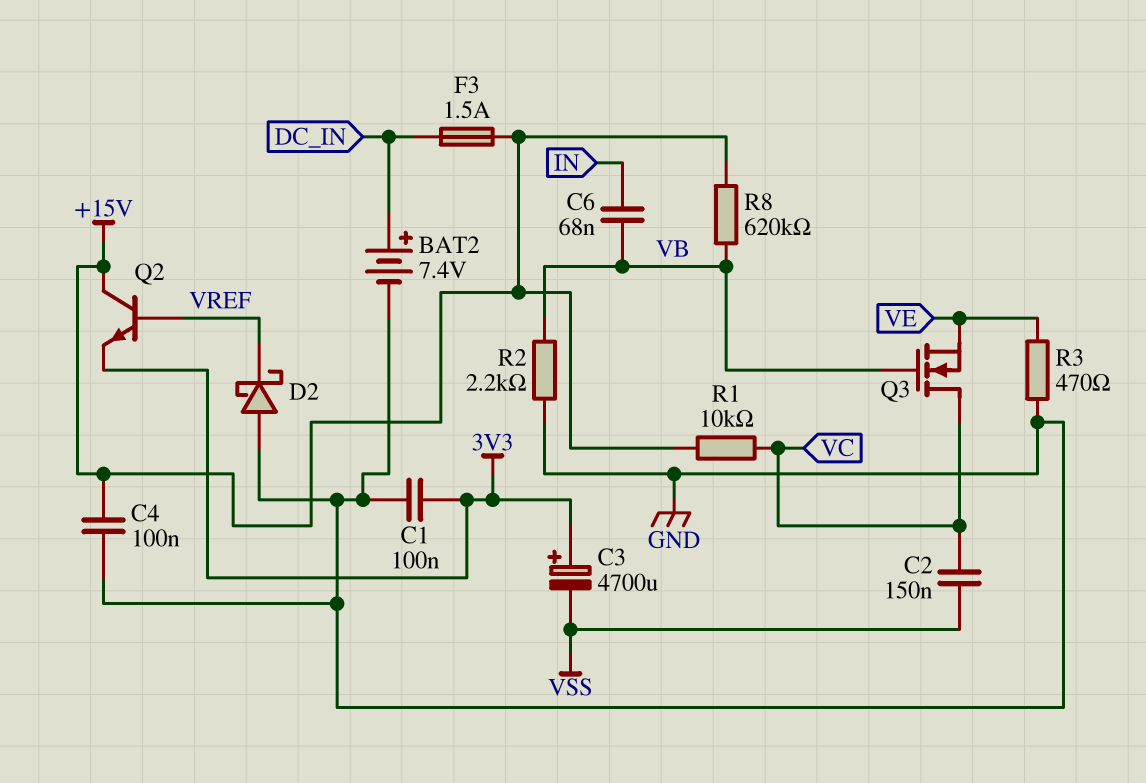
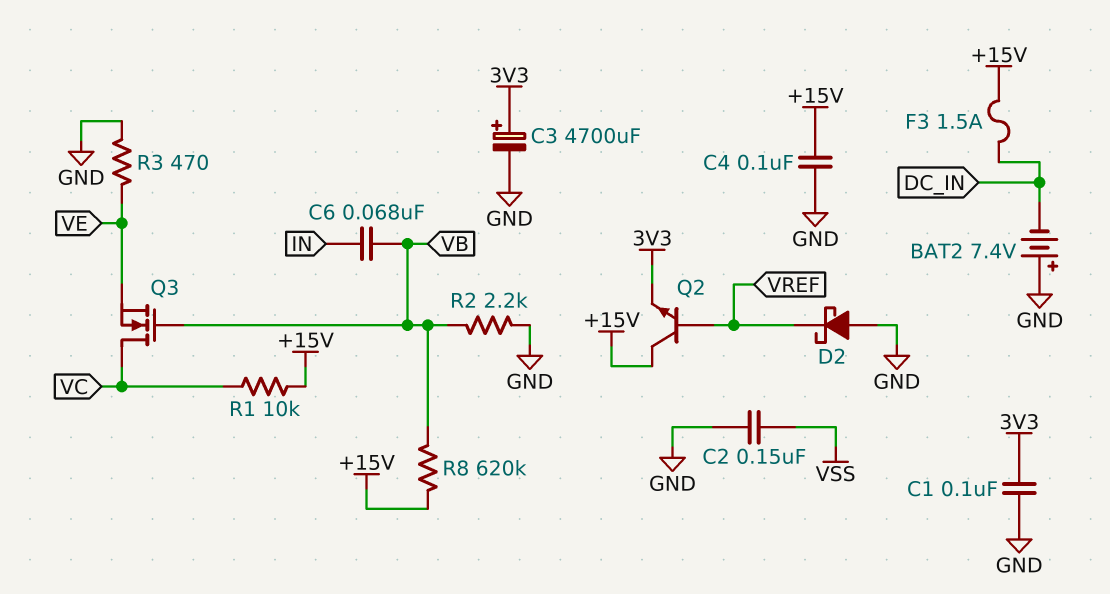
BAT2: 7.4V (plus DC_IN, minus GND) -> 7.4V (plus GND, minus DC_IN)
C2: 150nF (VC, VSS) -> 150nF (GND, VSS)
C3: 4700uF (plus 3V3, minus VSS) -> 4700uF (plus 3V3, minus GND)

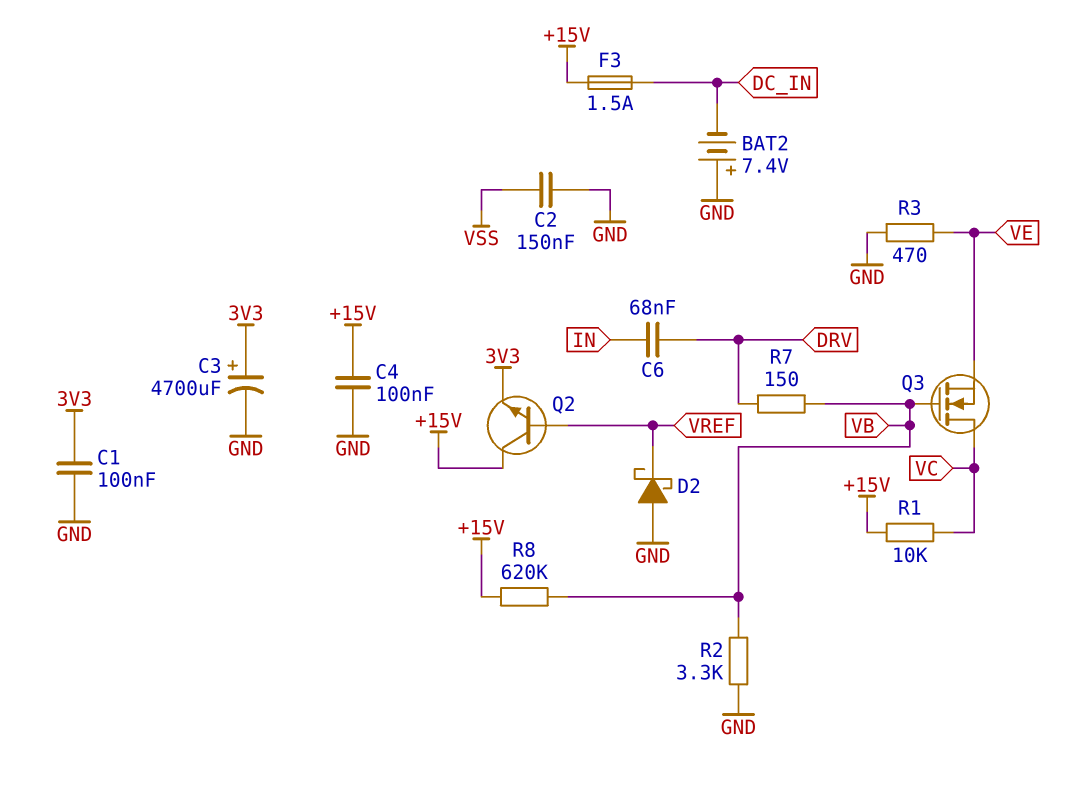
C6: 68nF (IN, VB) -> 68nF (DRV, IN)
R2: 2.2k (GND, VB) -> 3.3k (GND, VB)
R7: none -> 150 (DRV, VB)

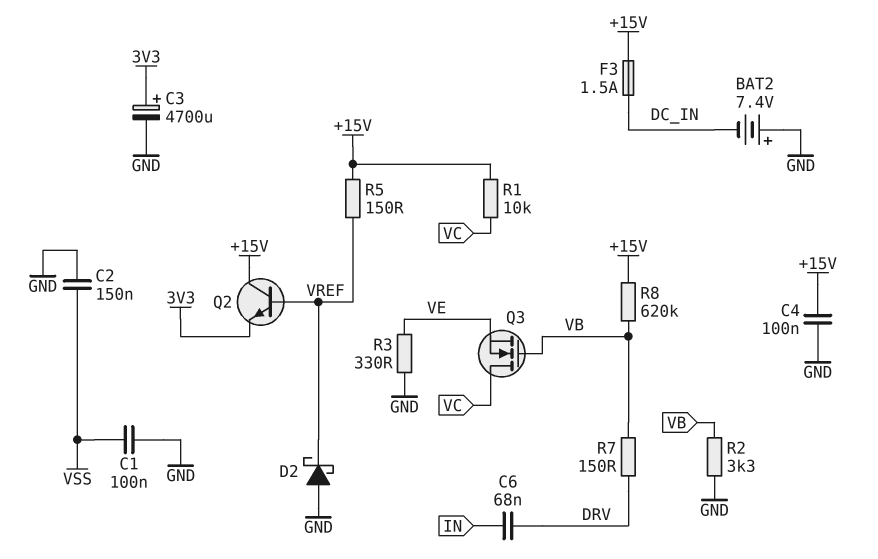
C1: 100nF (3V3, GND) -> 100nF (GND, VSS)
R3: 470 (GND, VE) -> 330 (GND, VE)
R5: none -> 150 (+15V, VREF)

